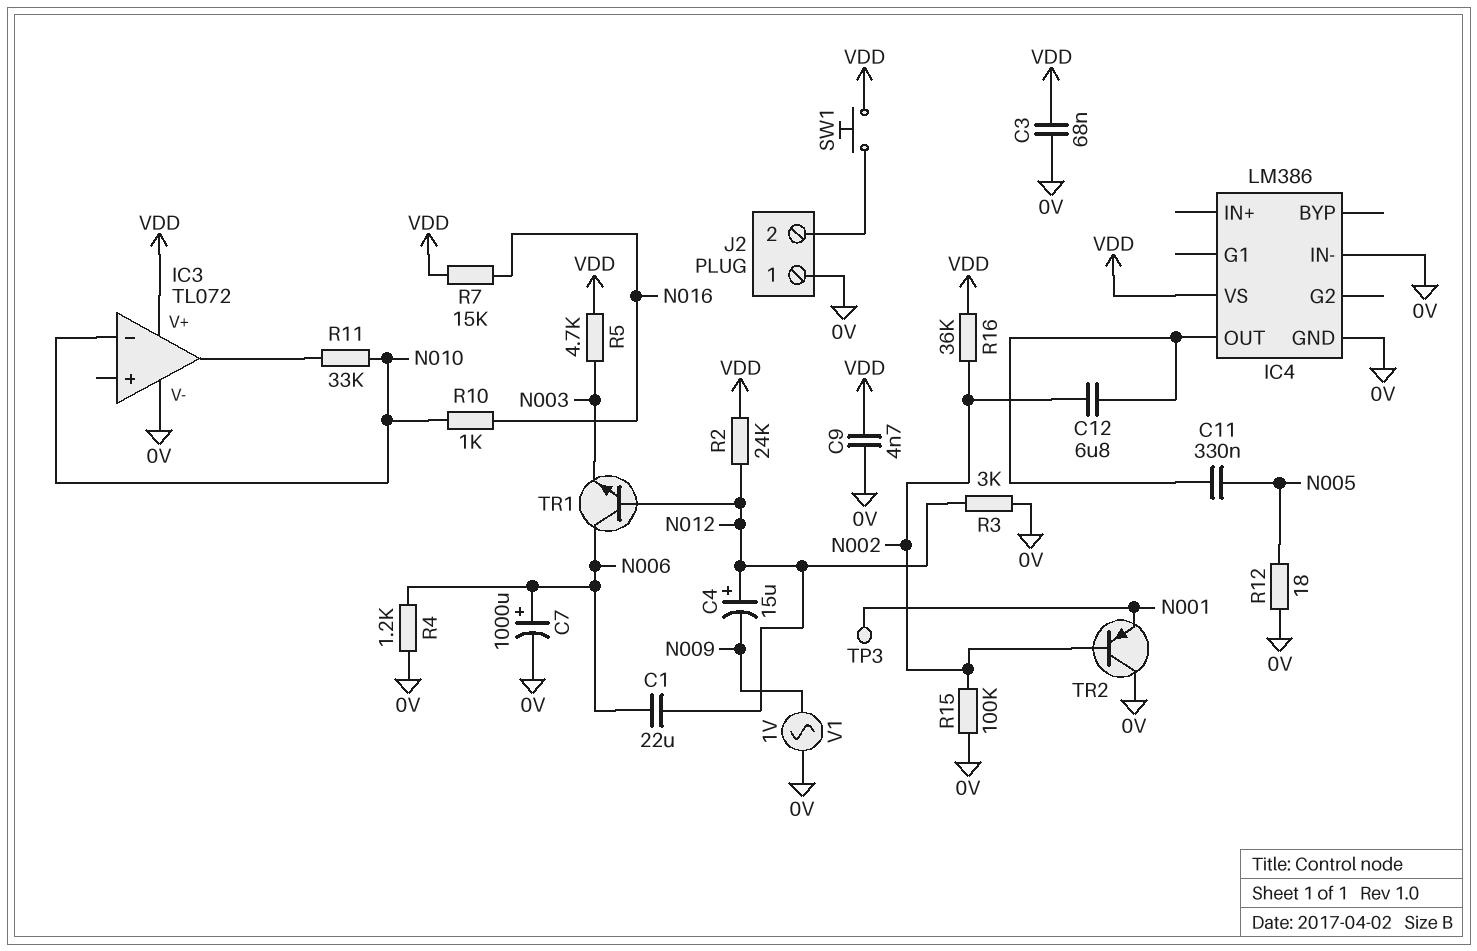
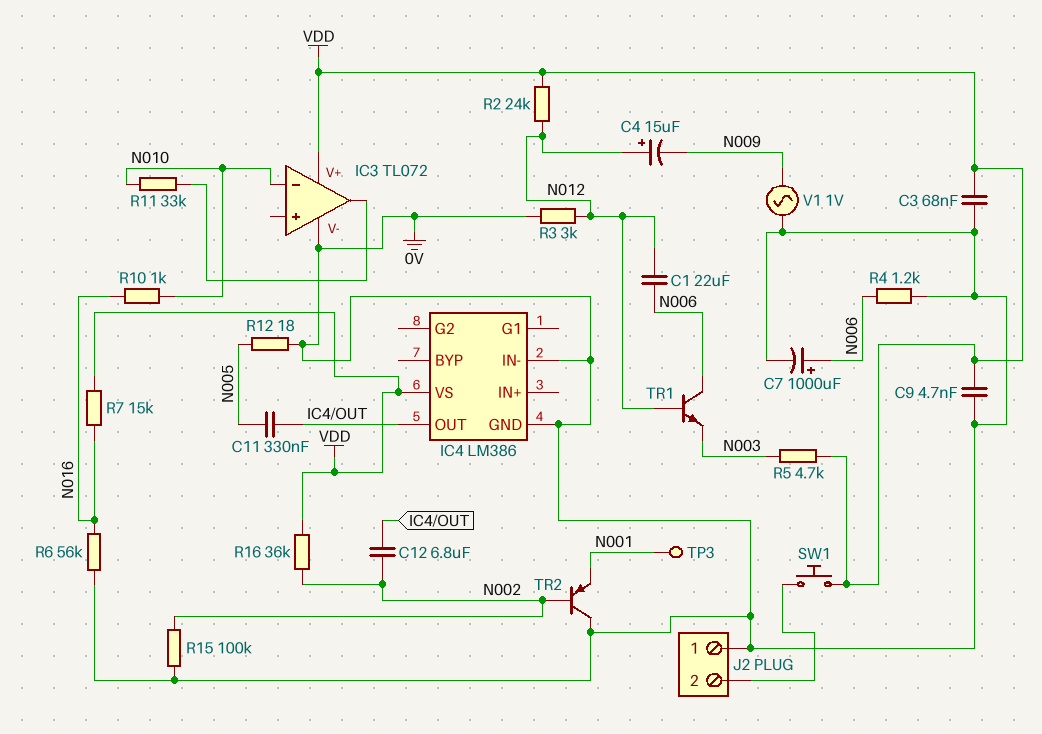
R6: none -> 56k (0V, N016)

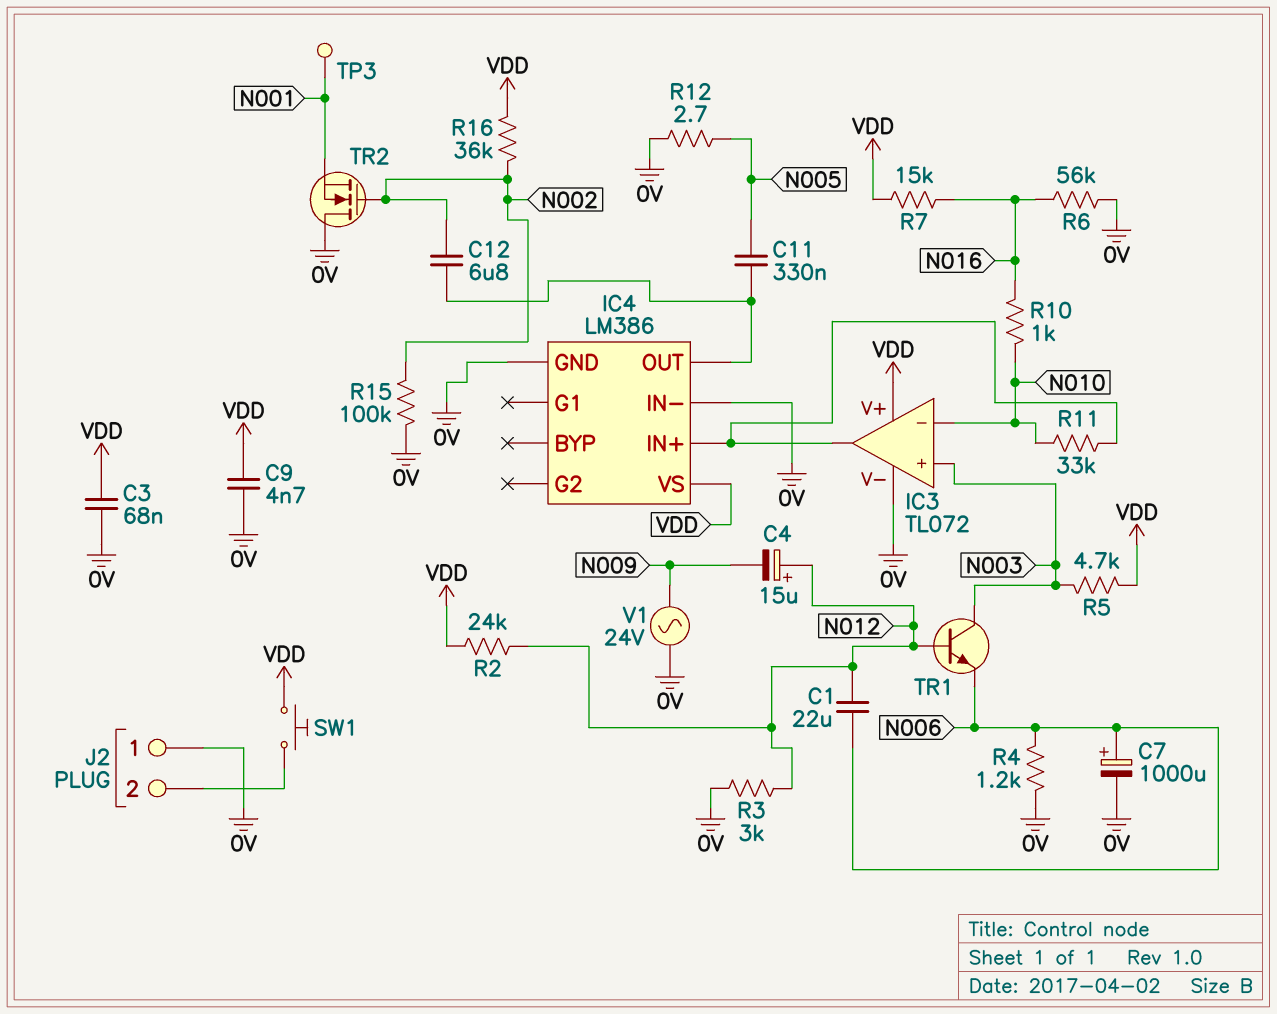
IC3 pin in+: none -> N003
IC4 pin IN+: none -> IC3/out
R12: 18 (0V, N005) -> 2.7 (0V, N005)
TR1: NPN (B N012, C N006, E N003) -> NPN (B N012, C N003, E N006)
TR2: PNP (B N002, C 0V, E N001) -> NMOS (G N002, D 0V, S N001)
V1: AC 1V (0V, N009) -> AC 24V (0V, N009)

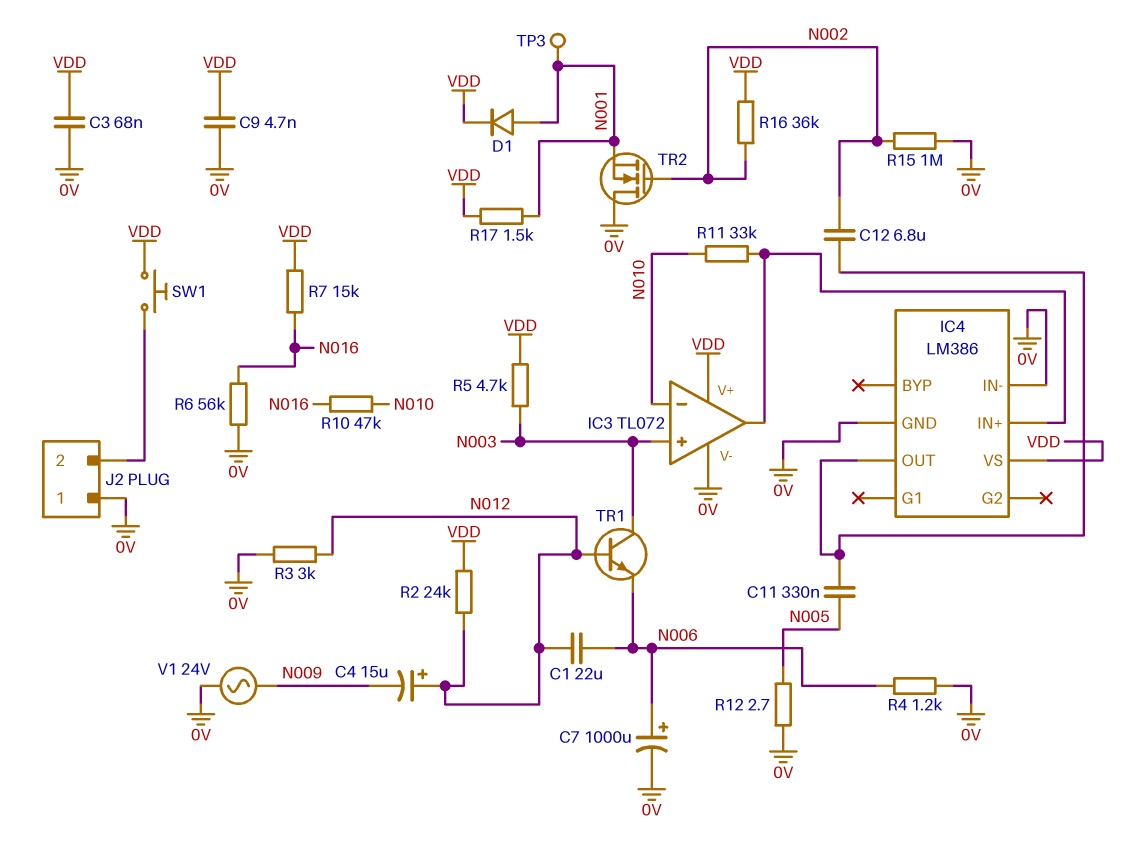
D1: none -> diode (A N001, K VDD)
R10: 1k (N010, N016) -> 47k (N010, N016)
R15: 100k (0V, N002) -> 1M (0V, N002)
R17: none -> 1.5k (N001, VDD)

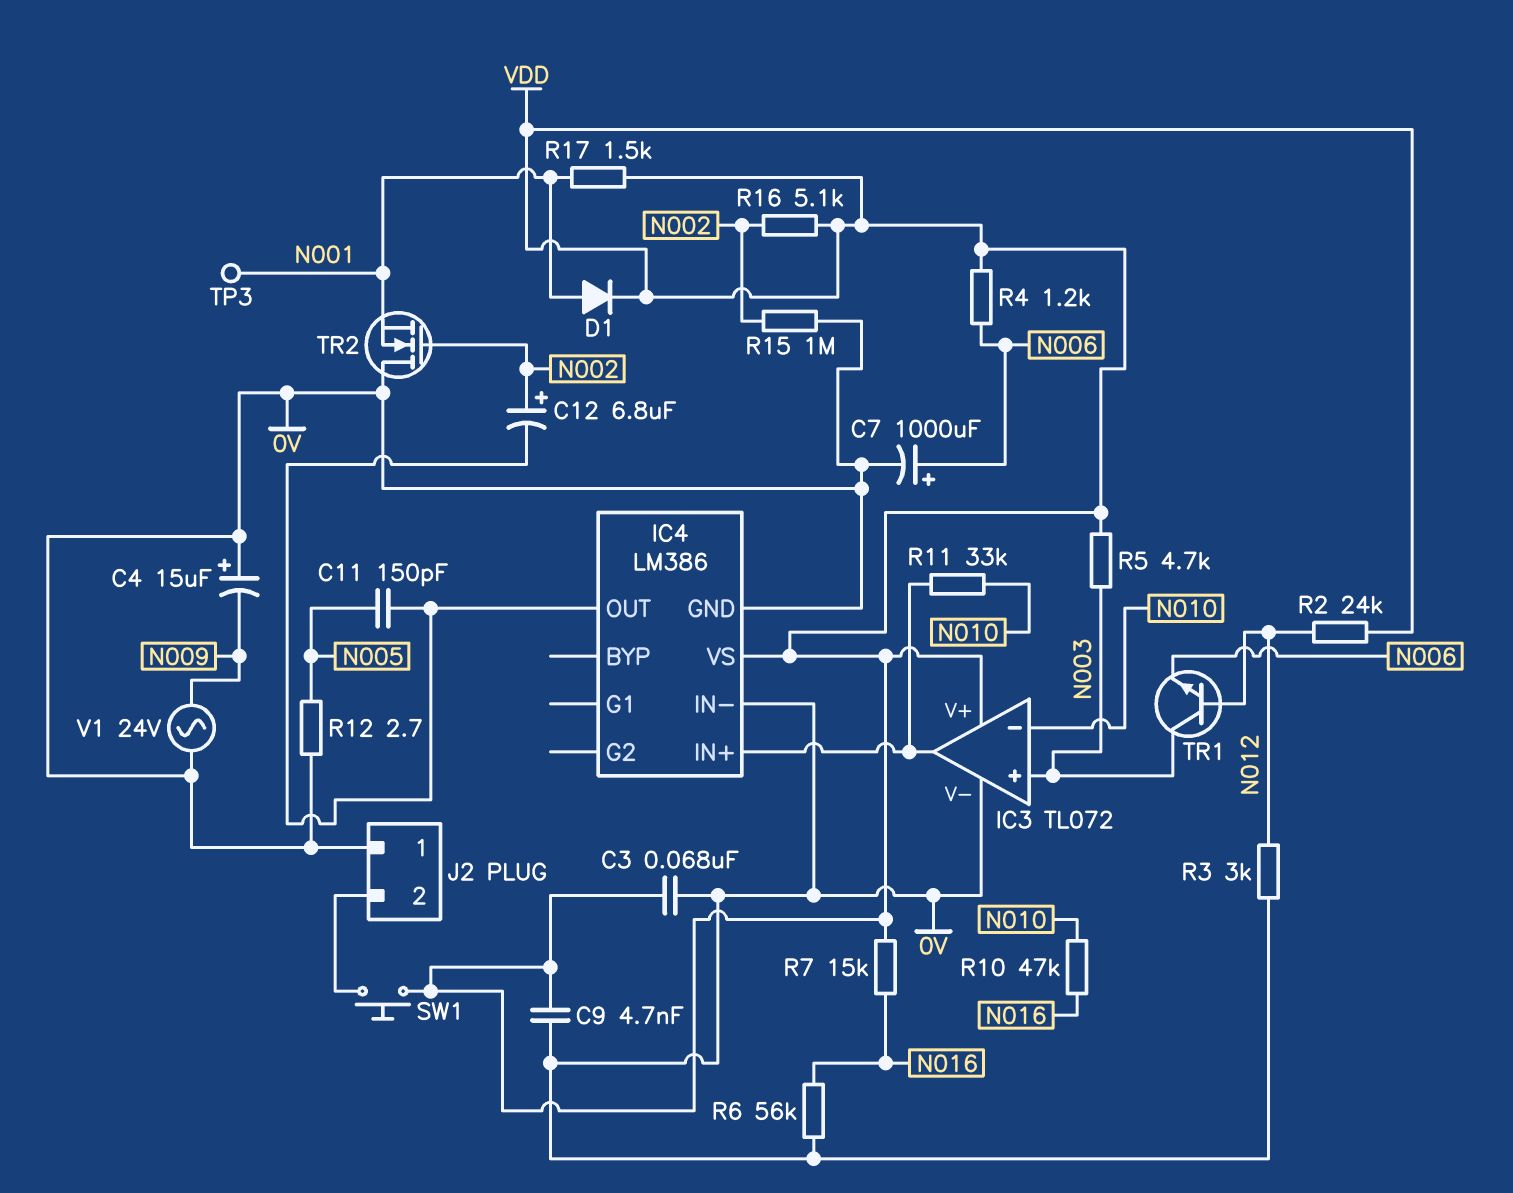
C1: 22uF (N006, N012) -> none
C4: 15uF (plus N012, minus N009) -> 15uF (plus 0V, minus N009)
C11: 330nF (IC4/OUT, N005) -> 150pF (IC4/OUT, N005)
C12: 6.8uF (IC4/OUT, N002) -> 6.8uF (plus N002, minus IC4/OUT)
R4: 1.2k (0V, N006) -> 1.2k (N006, VDD)
R16: 36k (N002, VDD) -> 5.1k (N002, VDD)

